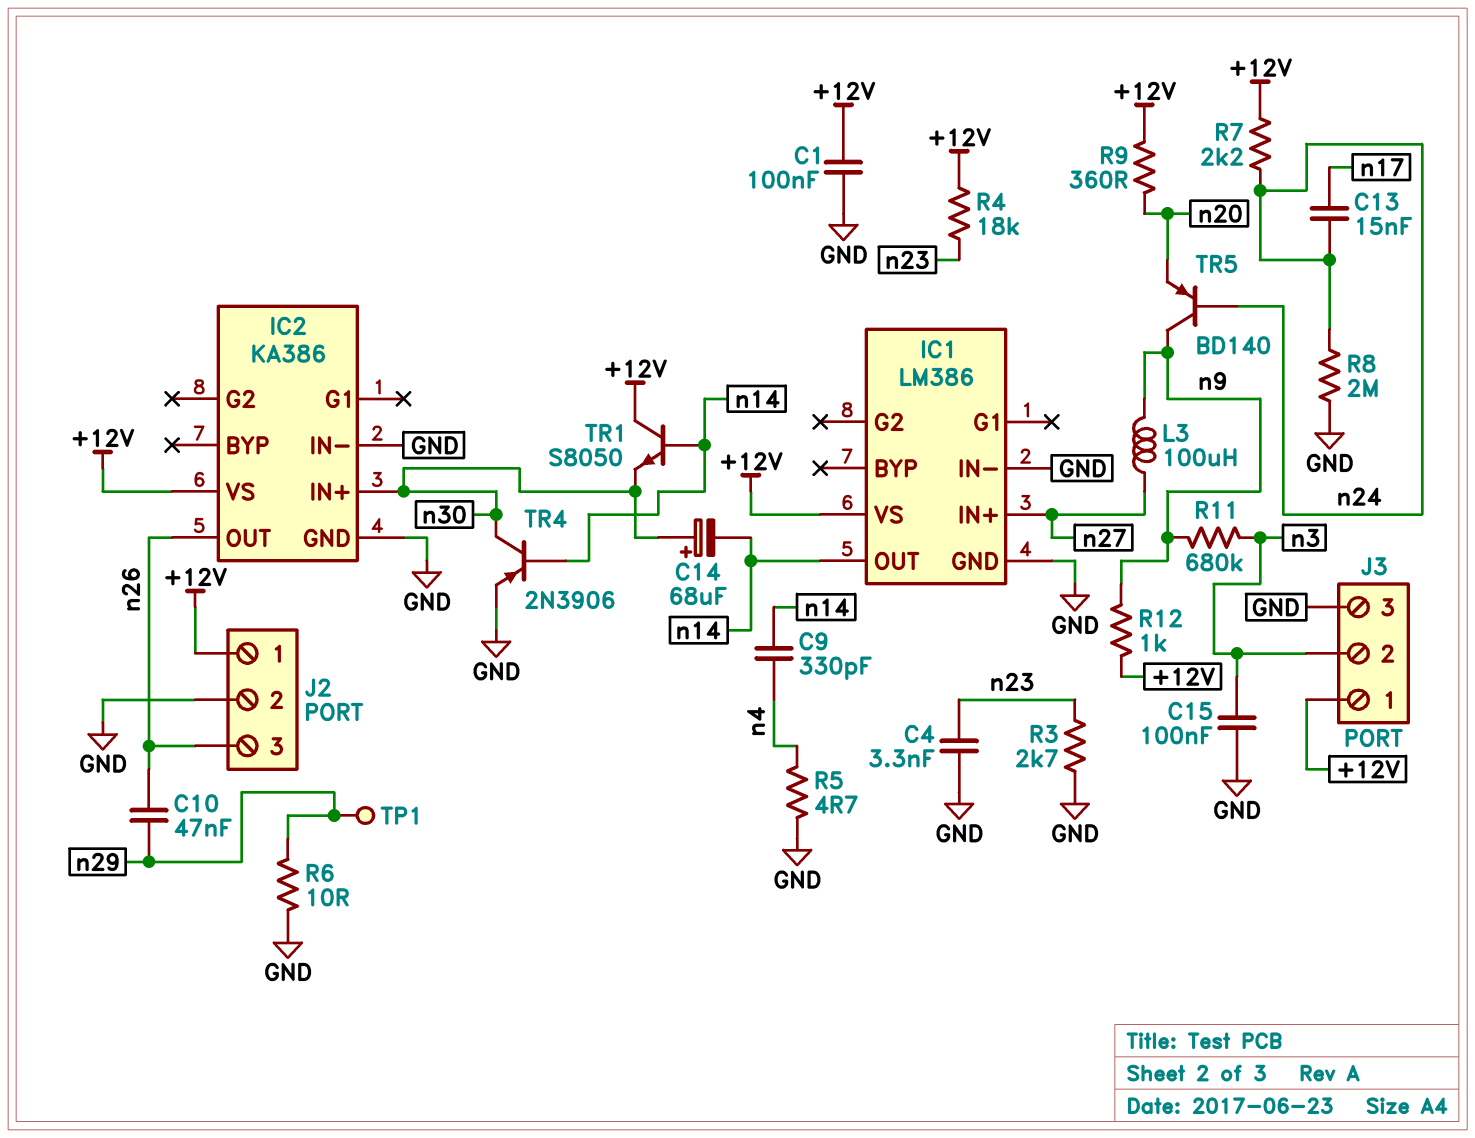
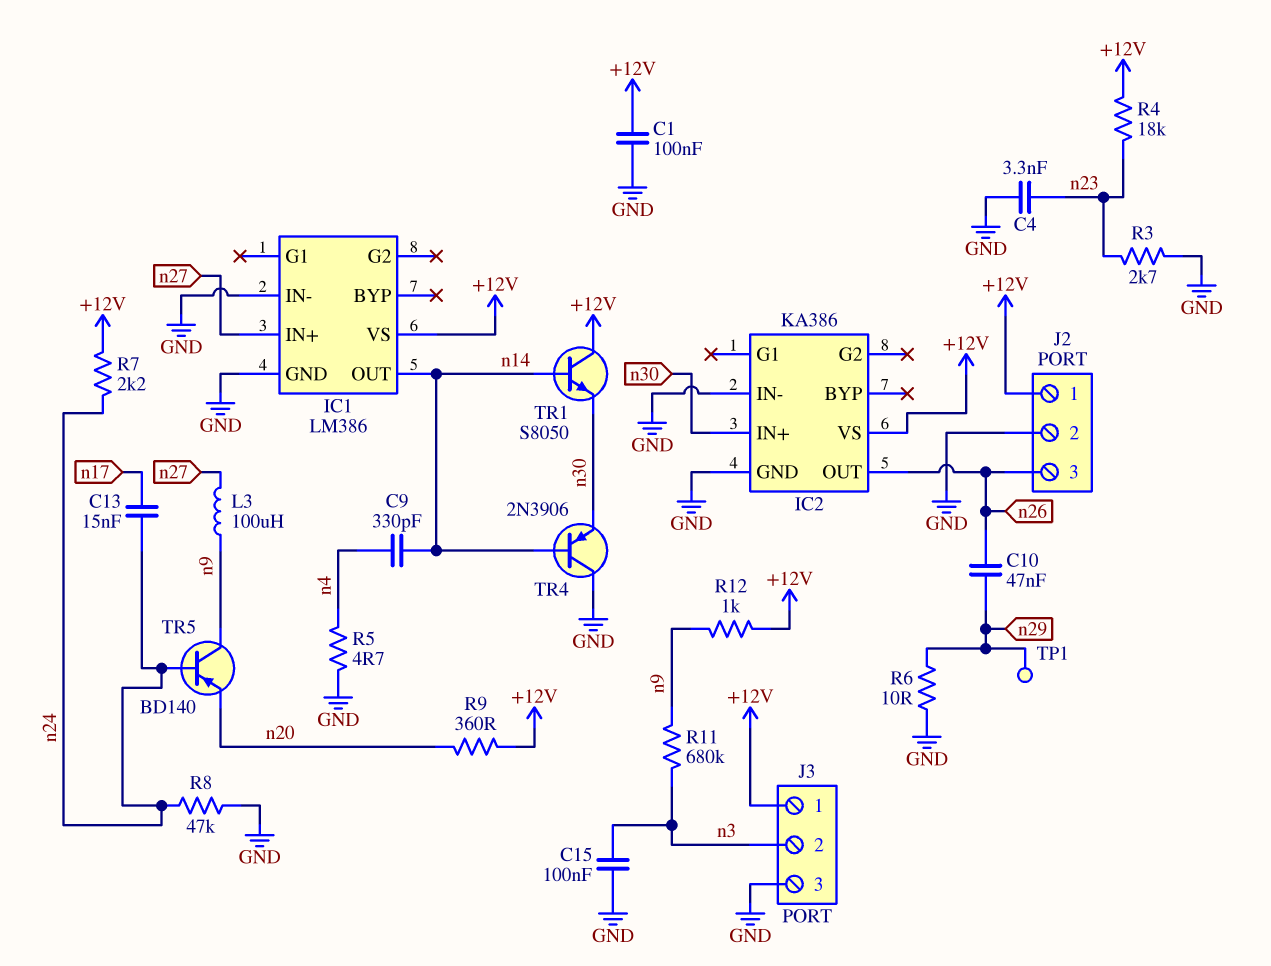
C14: 68uF (plus n30, minus n14) -> none
R8: 2M (GND, n24) -> 47k (GND, n24)
TR4: PNP 2N3906 (B n14, C n30, E GND) -> PNP 2N3906 (B n14, C GND, E n30)

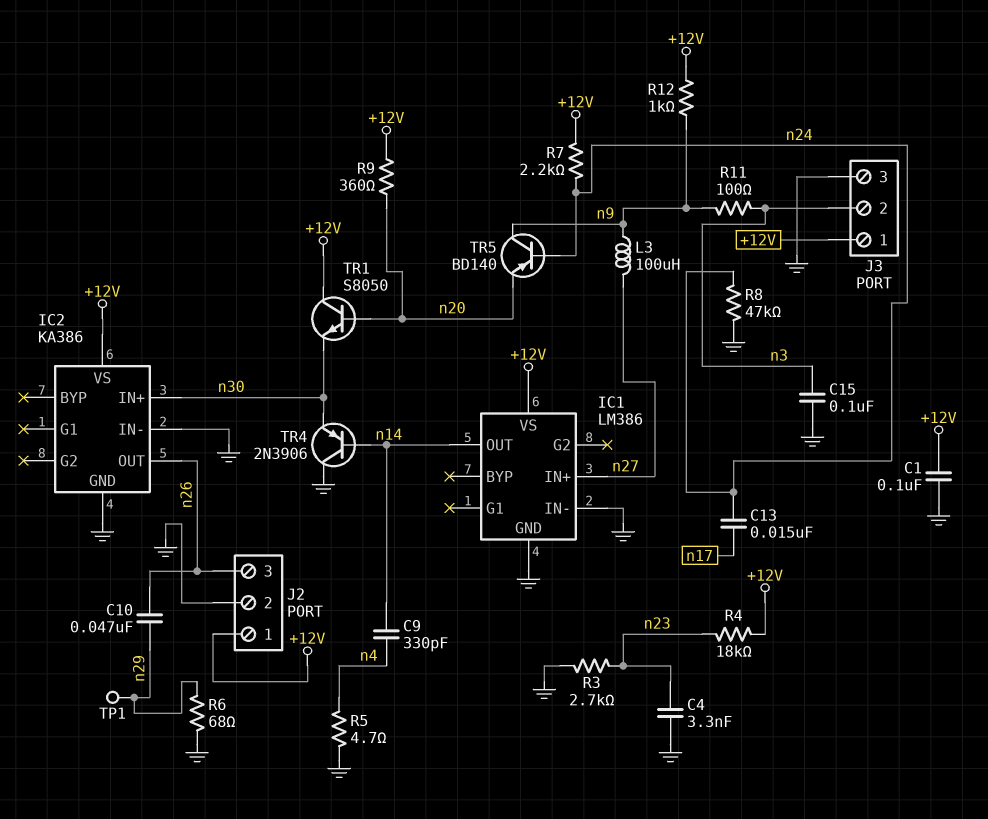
R6: 10 (GND, n29) -> 68 (GND, n29)
R11: 680k (n3, n9) -> 100 (n3, n9)
TR1: NPN S8050 (B n14, C +12V, E n30) -> NPN S8050 (B n20, C +12V, E n30)

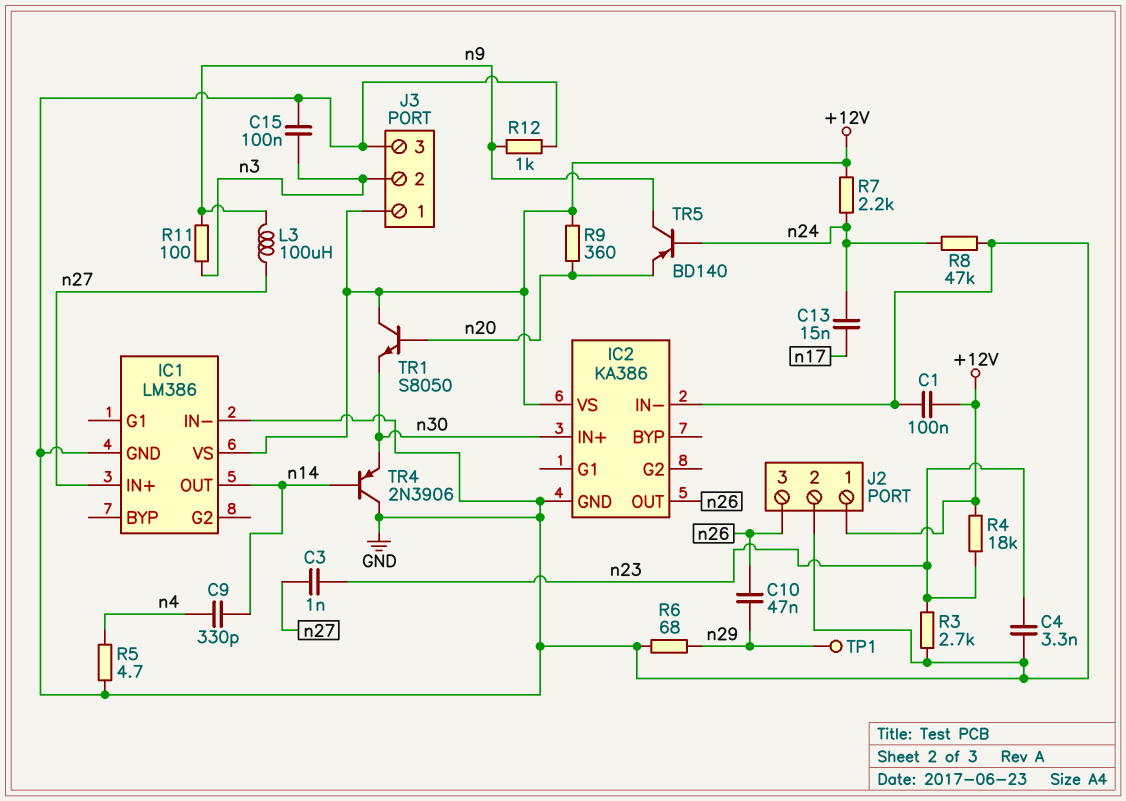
C3: none -> 1nF (n23, n27)
R12: 1k (+12V, n9) -> 1k (GND, n9)

